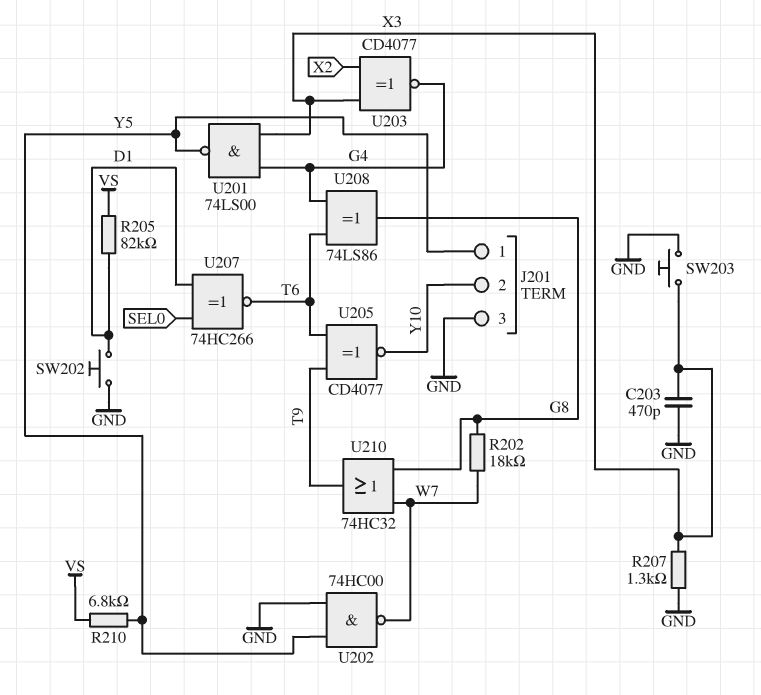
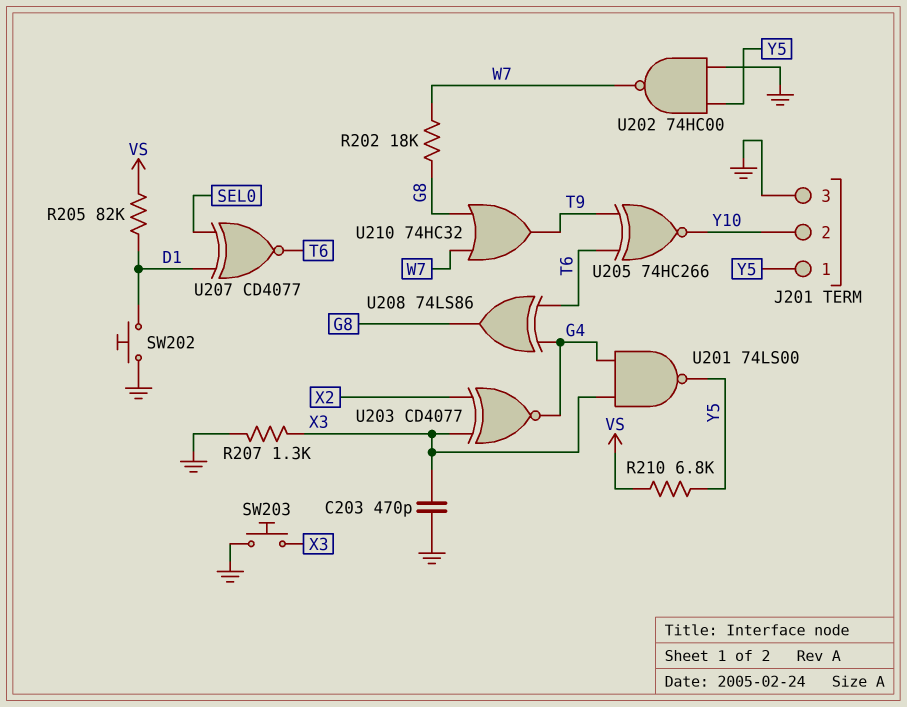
U205: XNOR CD4077 (in T6, in T9, out Y10) -> XNOR 74HC266 (in T6, in T9, out Y10)
U207: XNOR 74HC266 (in D1, in SEL0, out T6) -> XNOR CD4077 (in D1, in SEL0, out T6)

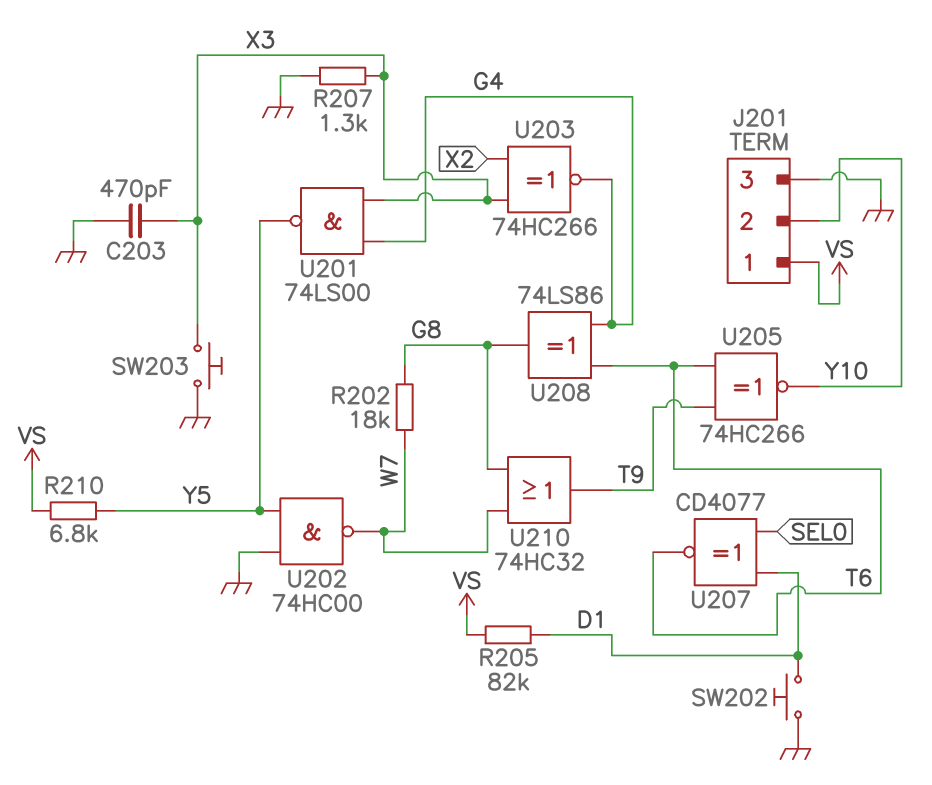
J201 pin 1: Y5 -> VS
U203: XNOR CD4077 (in X2, in X3, out G4) -> XNOR 74HC266 (in X2, in X3, out G4)

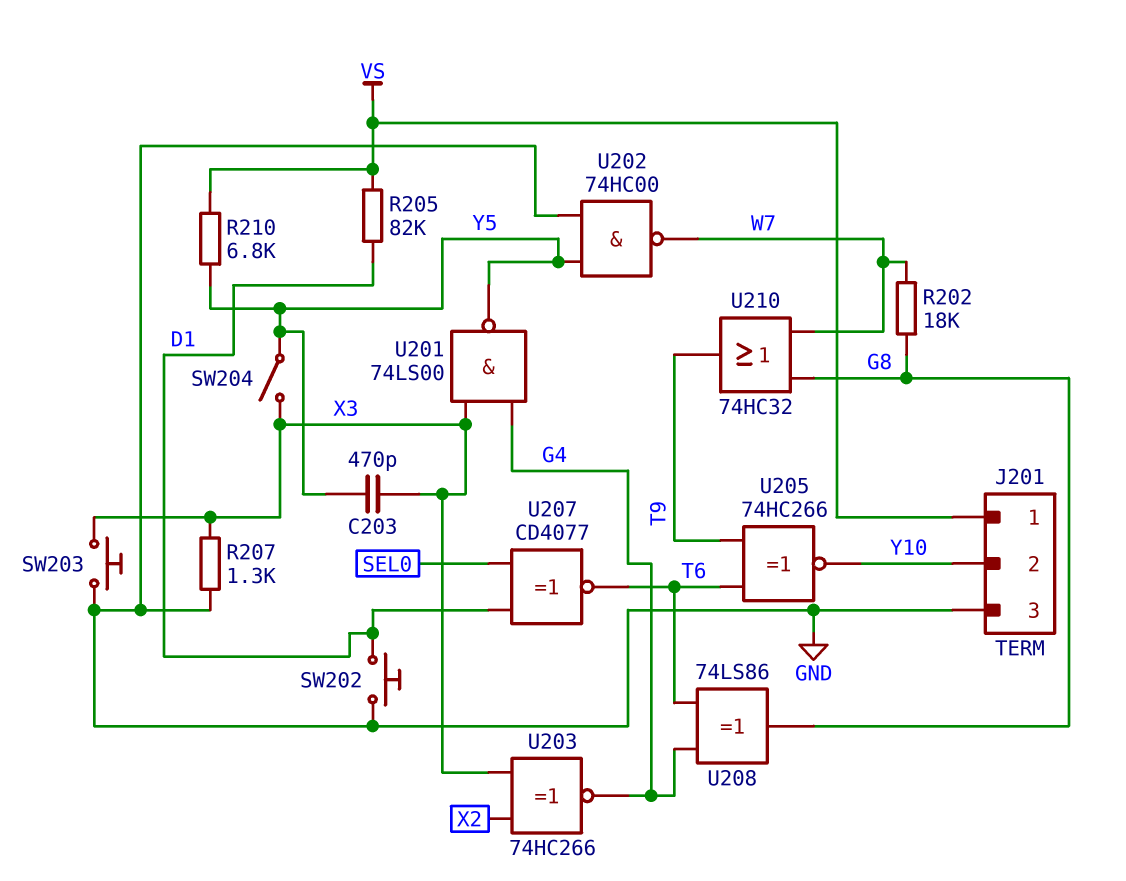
C203: 470pF (GND, X3) -> 470pF (X3, Y5)
SW204: none -> switch (X3, Y5)

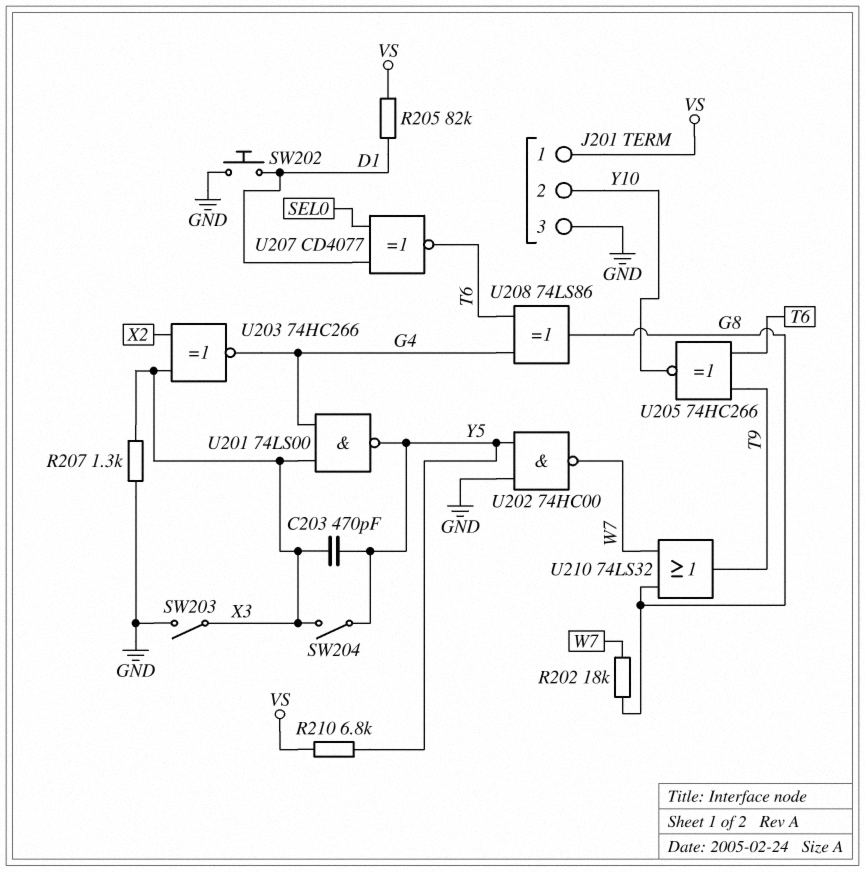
SW203: button (GND, X3) -> switch (GND, X3)
U210: OR 74HC32 (in G8, in W7, out T9) -> OR 74LS32 (in G8, in W7, out T9)

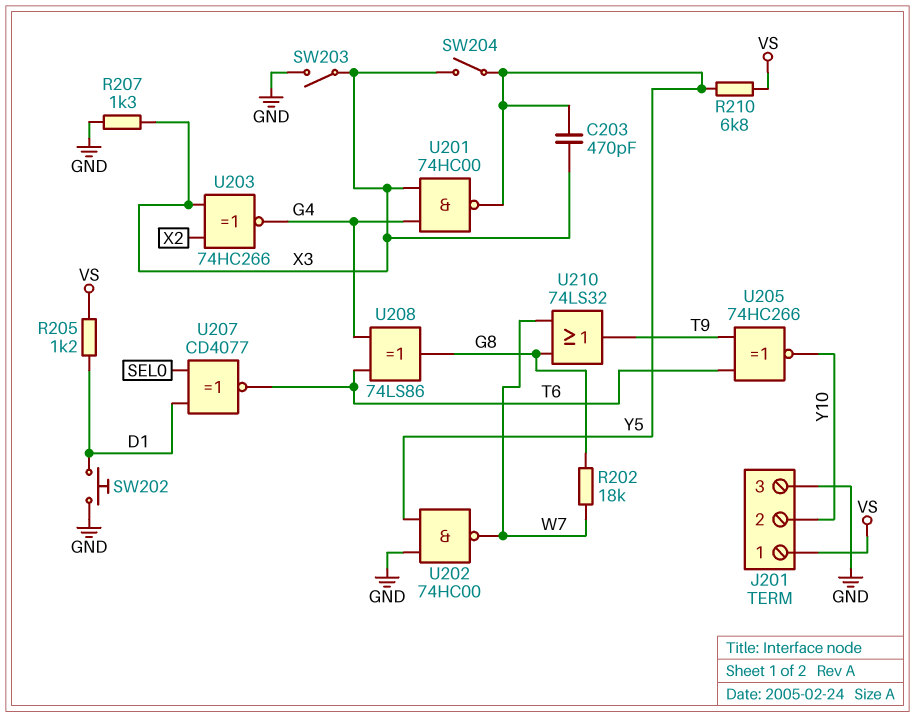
R205: 82k (D1, VS) -> 1.2k (D1, VS)
U201: NAND 74LS00 (in G4, in X3, out Y5) -> NAND 74HC00 (in G4, in X3, out Y5)

